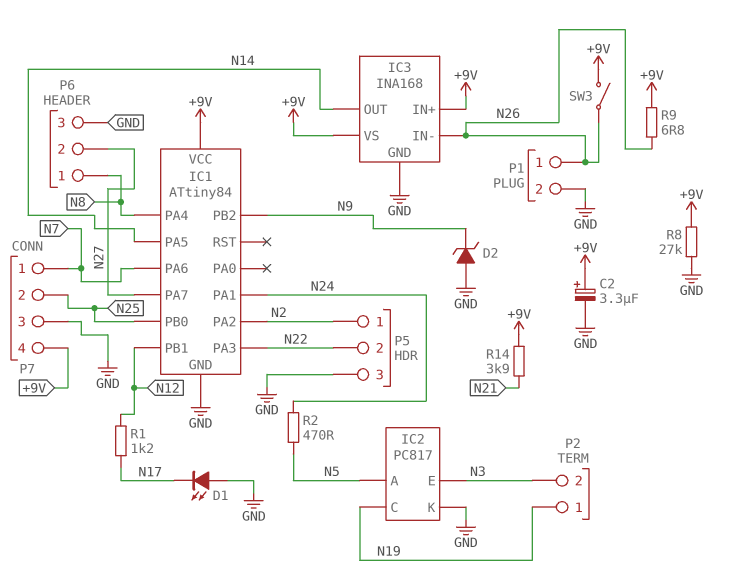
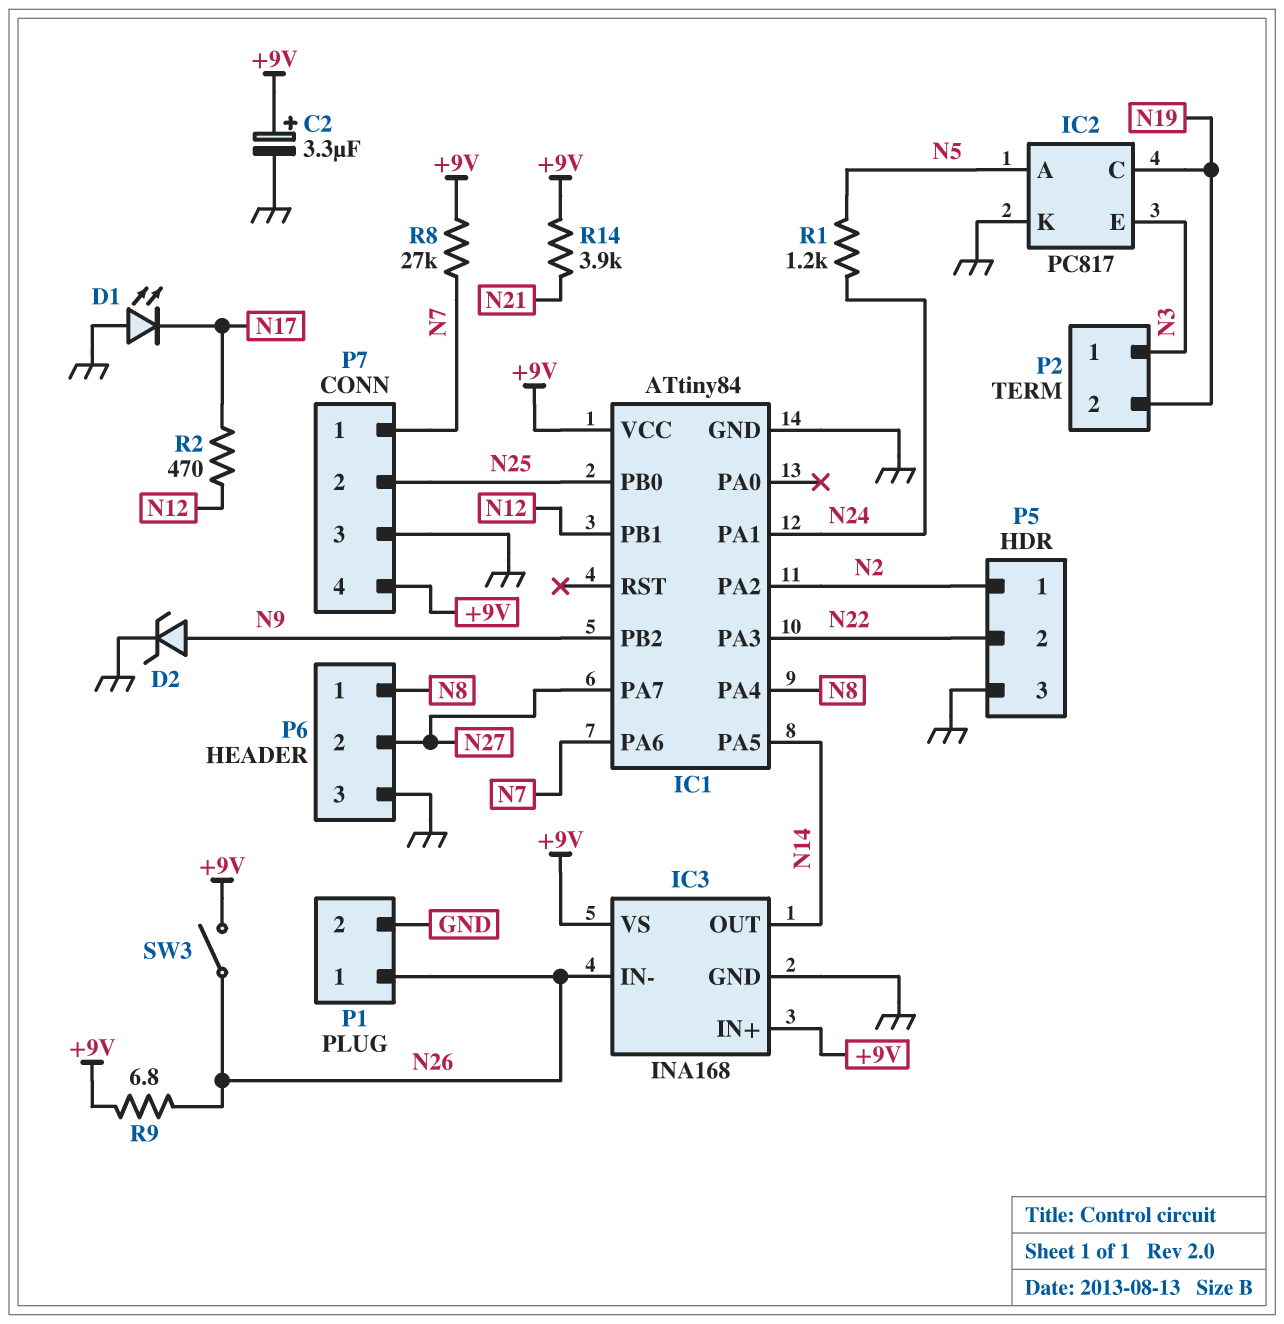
D2: zener (A GND, K N9) -> zener (A N9, K GND)
P2 pin 1: N19 -> N3
P2 pin 2: N3 -> N19
R1: 1.2k (N12, N17) -> 1.2k (N5, N24)
R2: 470 (N5, N24) -> 470 (N12, N17)
R8: 27k (+9V, GND) -> 27k (+9V, N7)

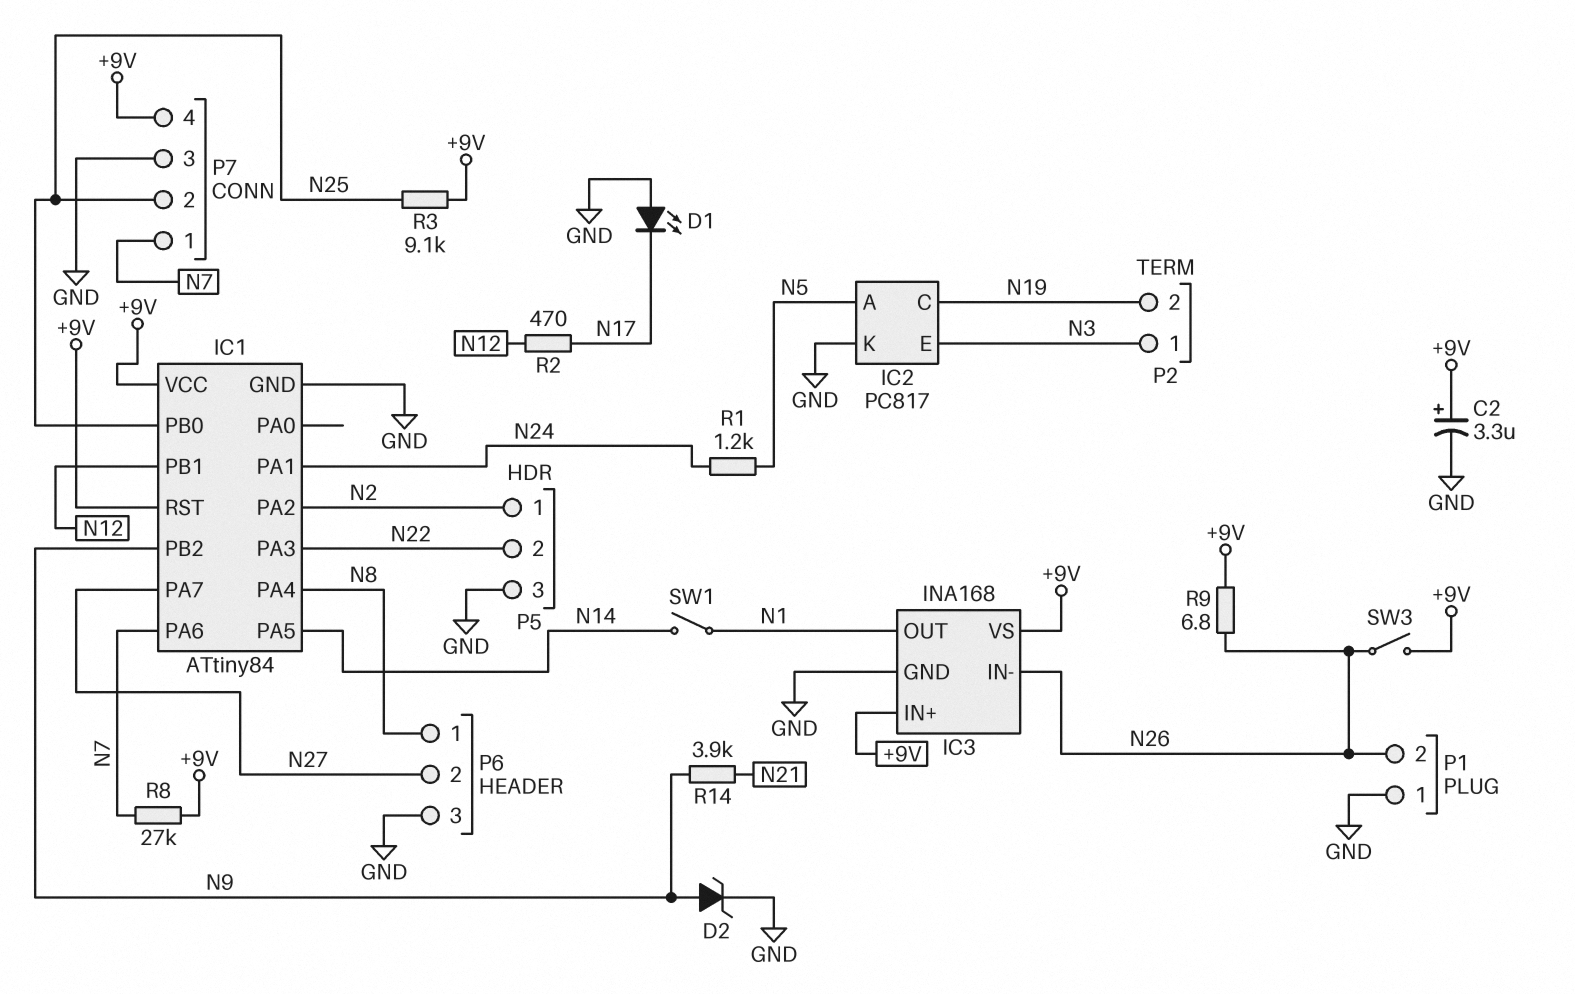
IC1 pin RST: none -> +9V
IC3 pin OUT: N14 -> N1
P1 pin 1: N26 -> GND
P1 pin 2: GND -> N26
R3: none -> 9.1k (+9V, N25)
R14: 3.9k (+9V, N21) -> 3.9k (N9, N21)
SW1: none -> switch (N1, N14)

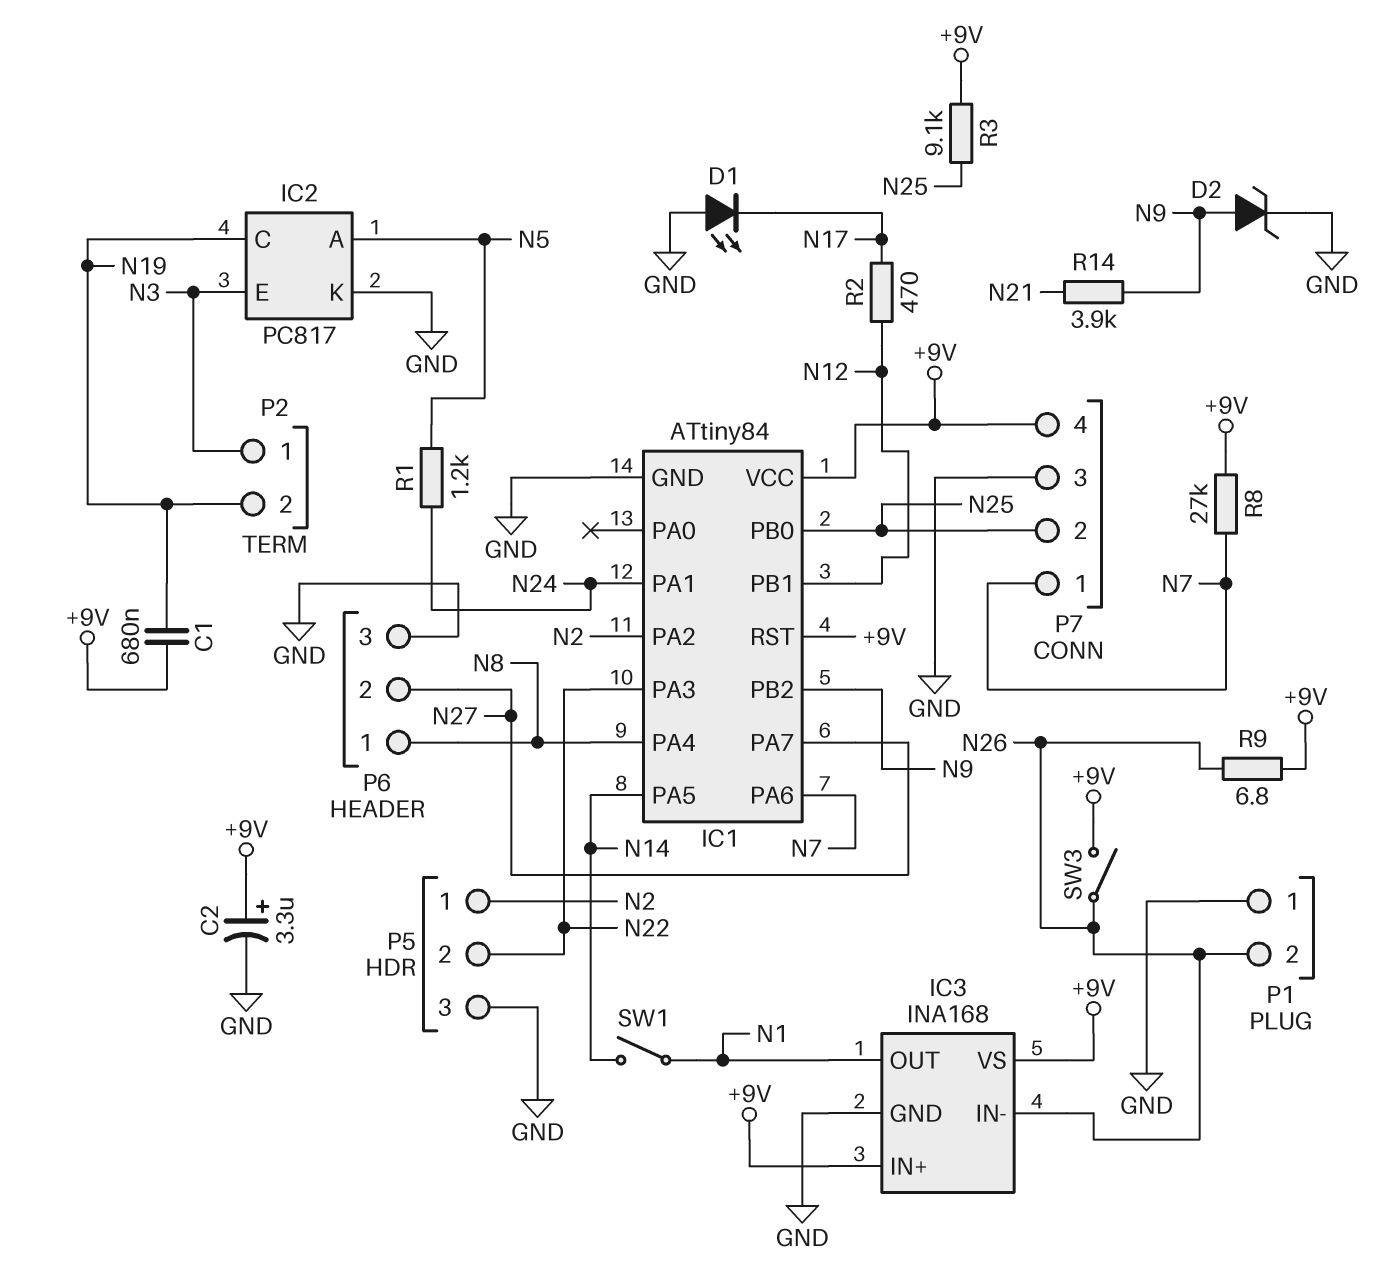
C1: none -> 680nF (+9V, N19)

